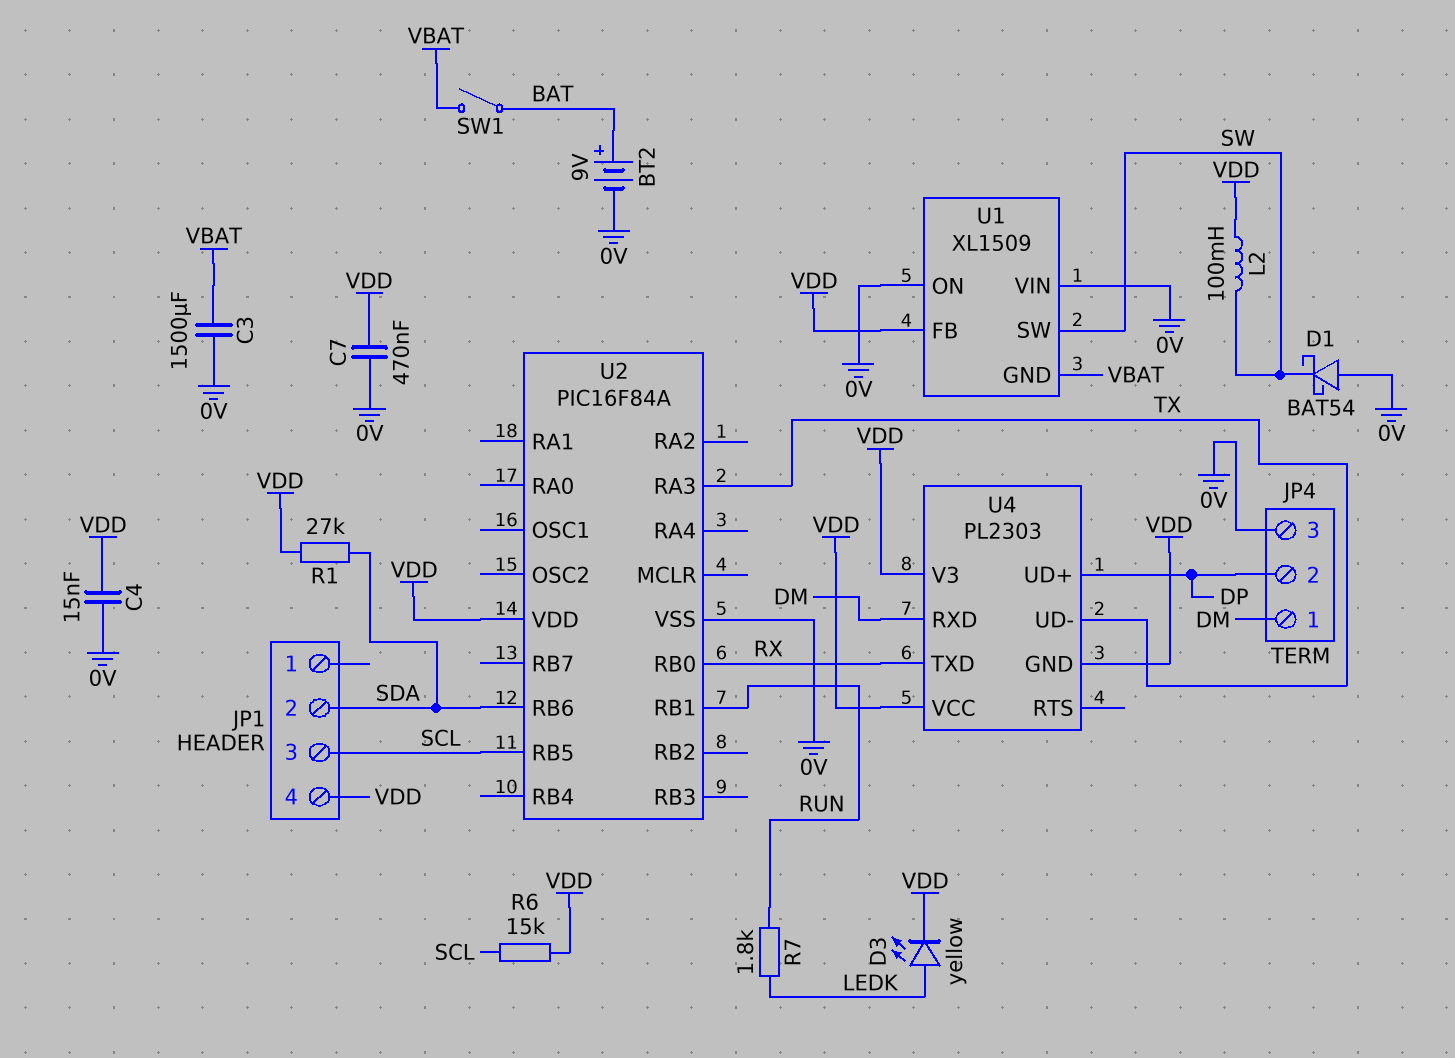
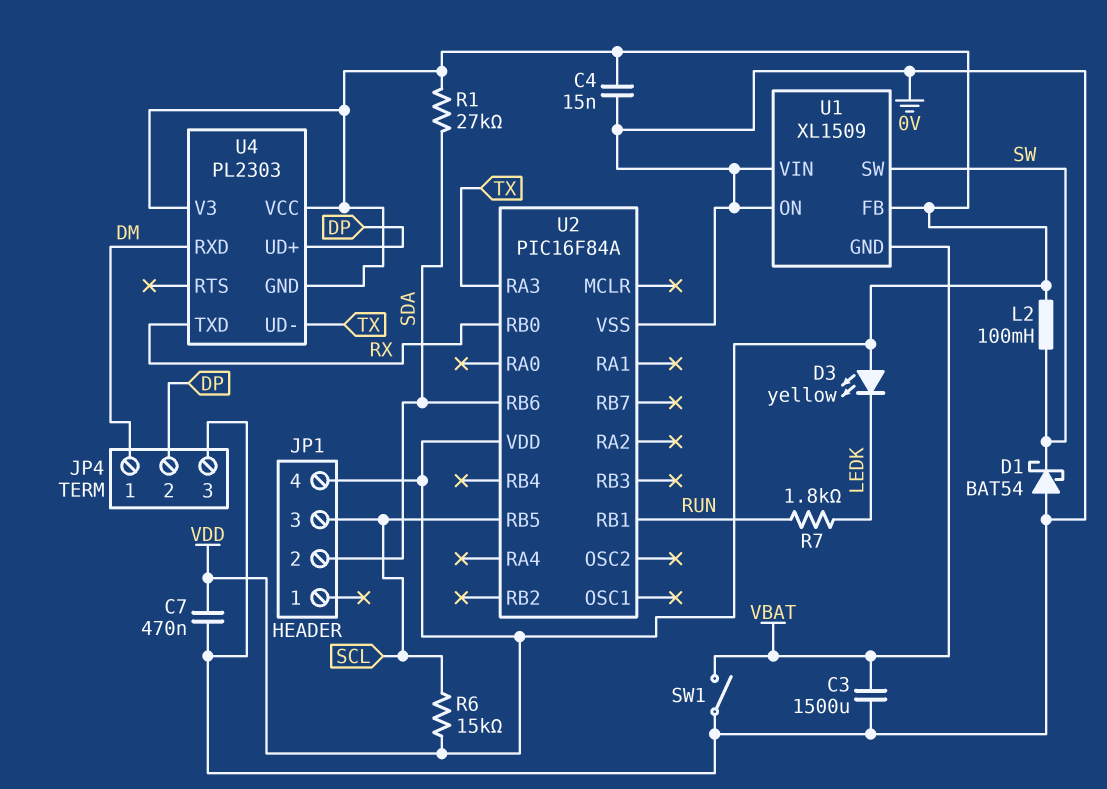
BT2: 9V (plus BAT, minus 0V) -> none
D3: LED yellow (A LEDK, K VDD) -> LED yellow (A VDD, K LEDK)
SW1: switch (BAT, VBAT) -> switch (0V, VBAT)

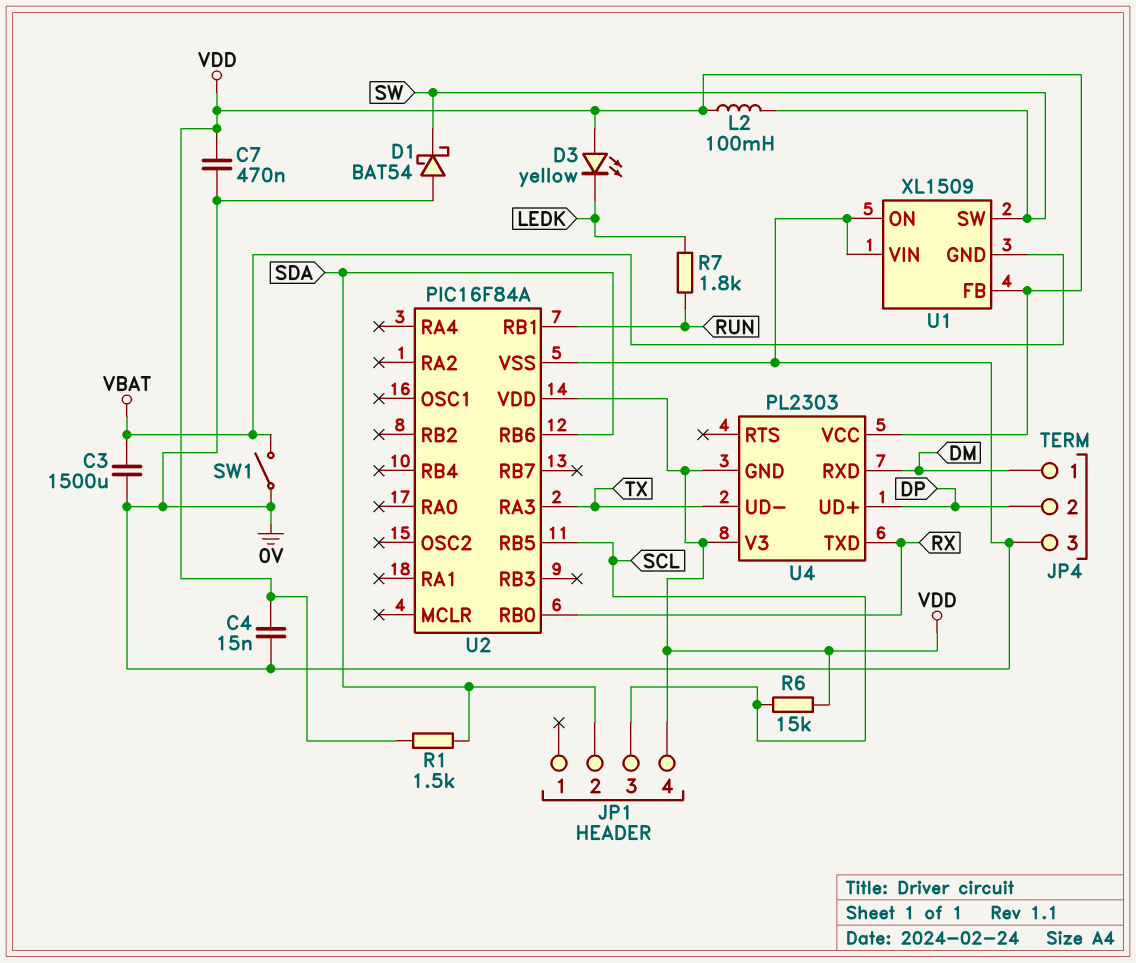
R1: 27k (SDA, VDD) -> 1.5k (SDA, VDD)

